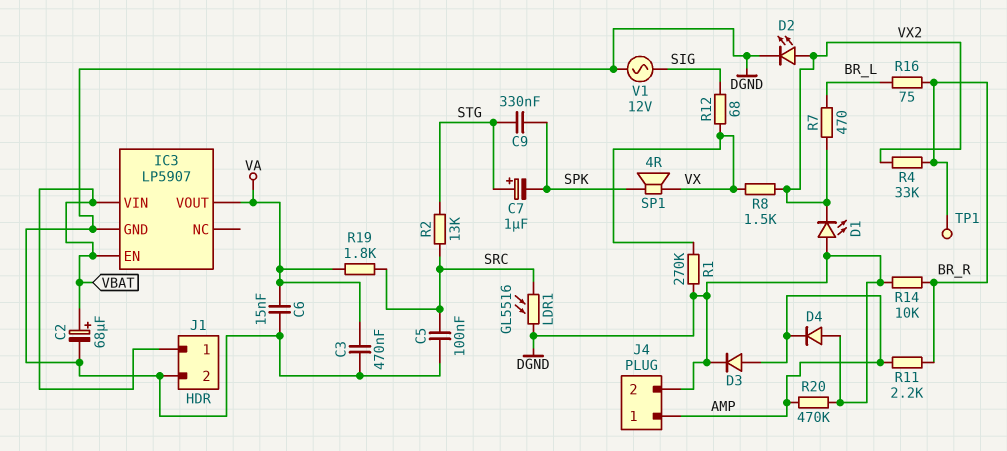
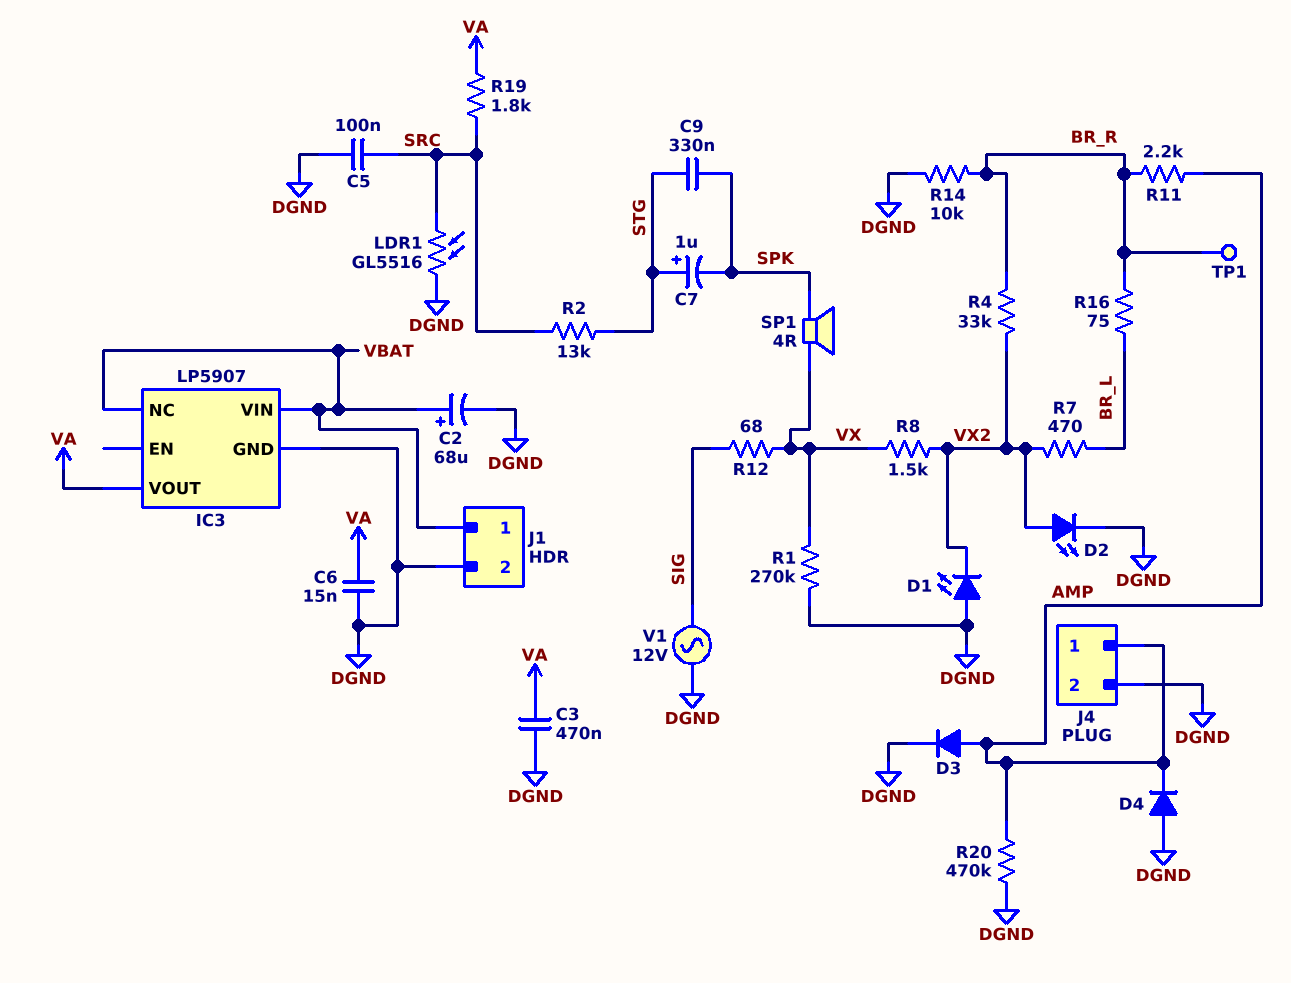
IC3 pin EN: VBAT -> none
IC3 pin NC: none -> VBAT

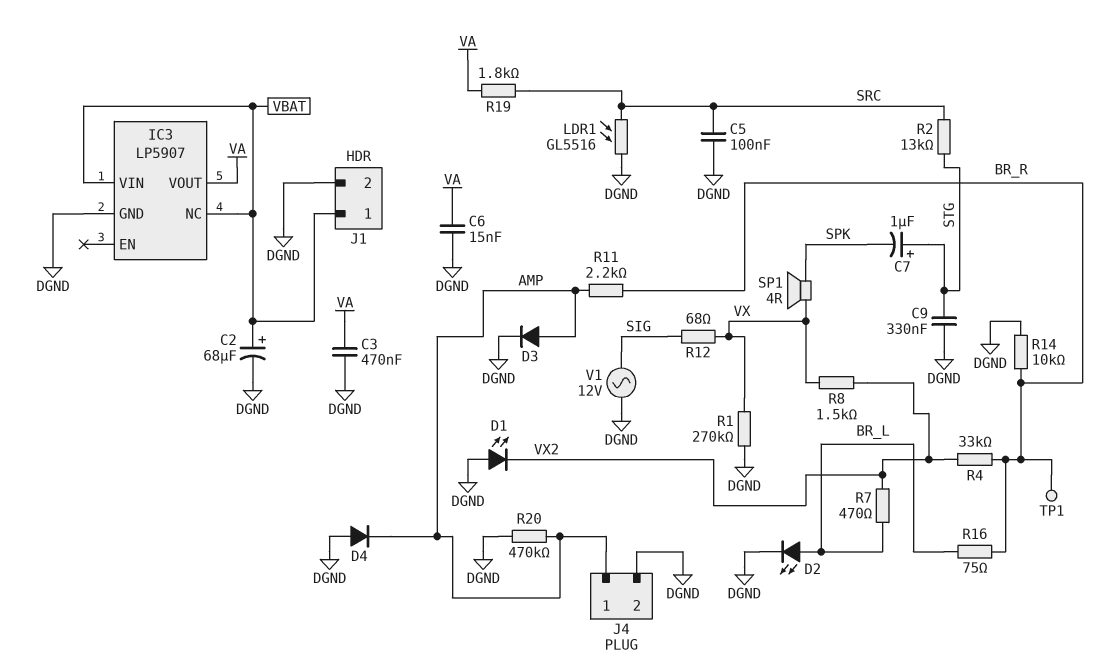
C9: 330nF (SPK, STG) -> 330nF (DGND, STG)
D2: LED (A VX2, K DGND) -> LED (A BR_L, K DGND)

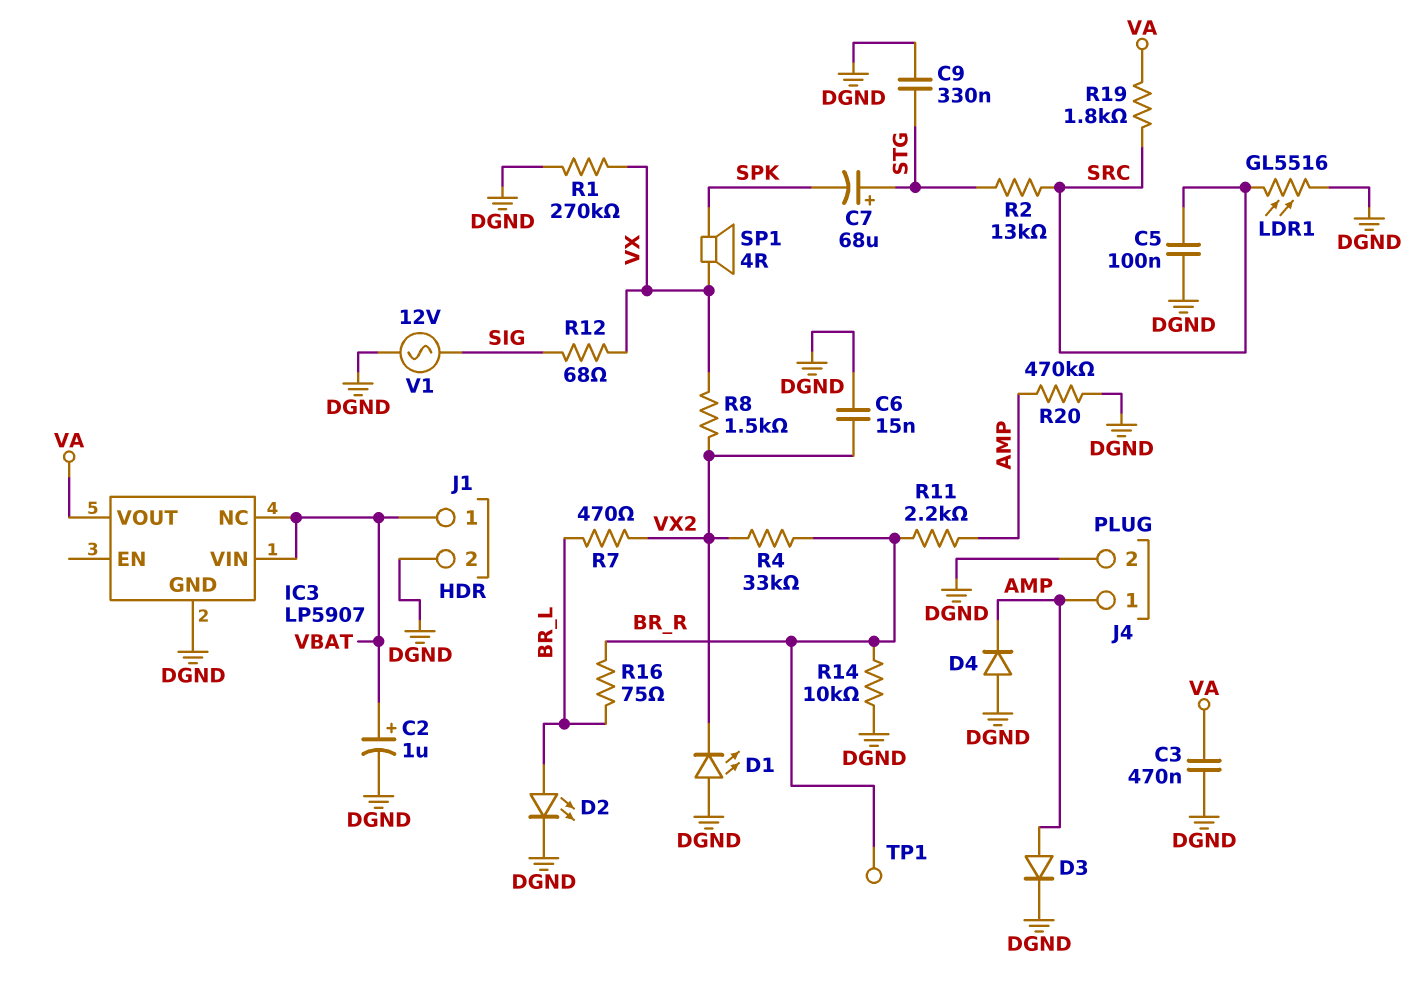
C2: 68uF (plus VBAT, minus DGND) -> 1uF (plus VBAT, minus DGND)
C6: 15nF (DGND, VA) -> 15nF (DGND, VX2)
C7: 1uF (plus STG, minus SPK) -> 68uF (plus STG, minus SPK)

